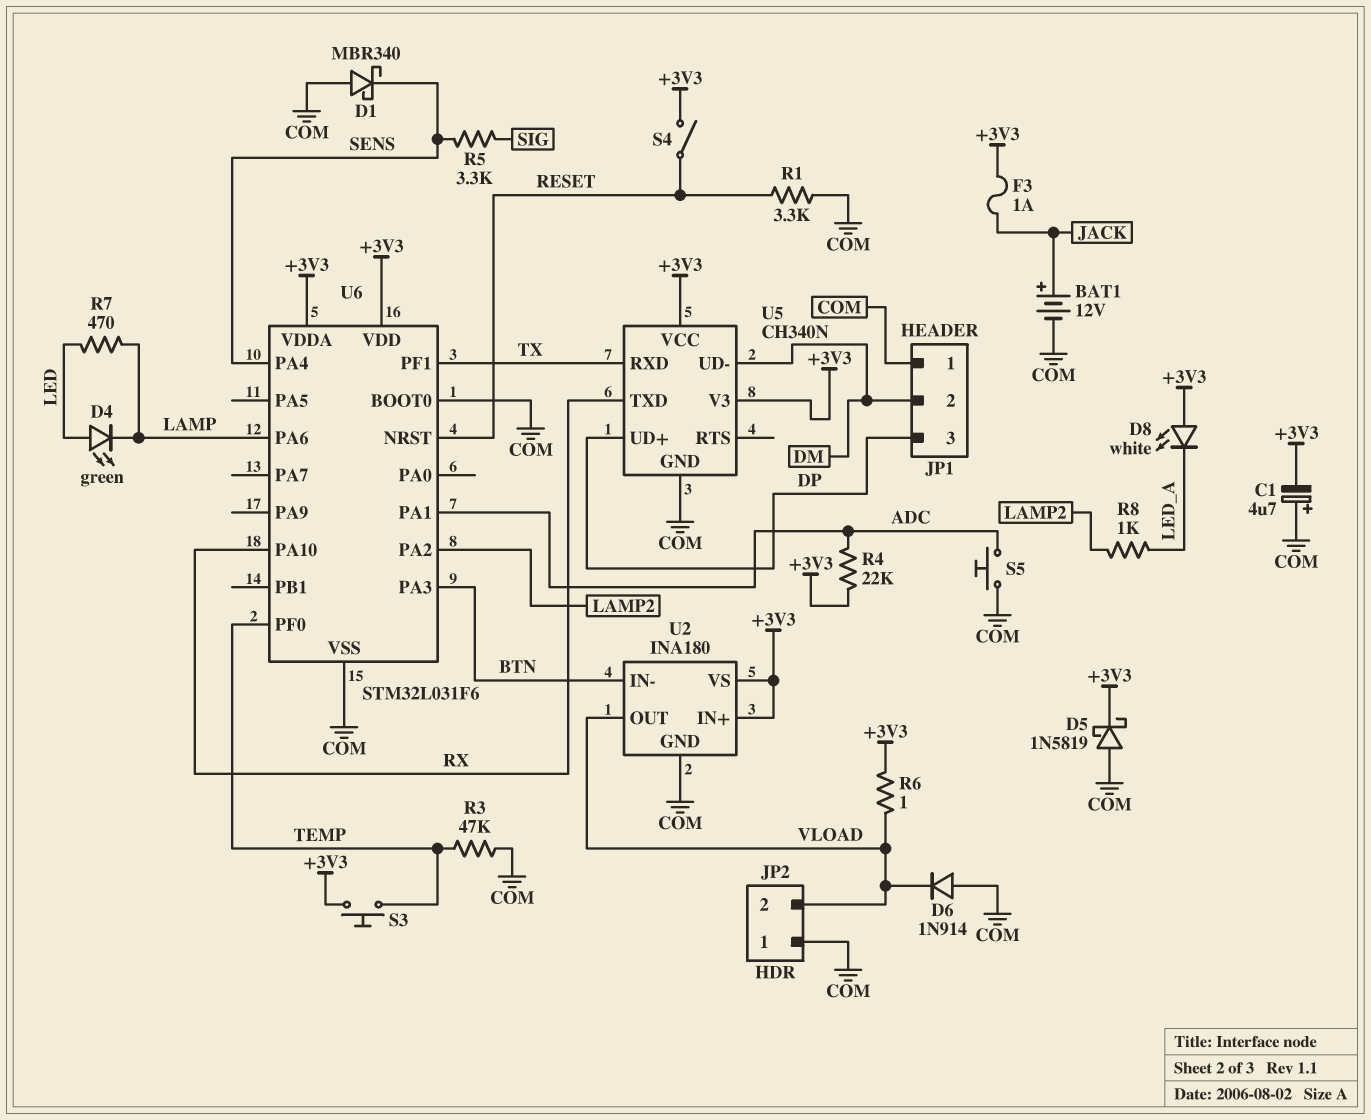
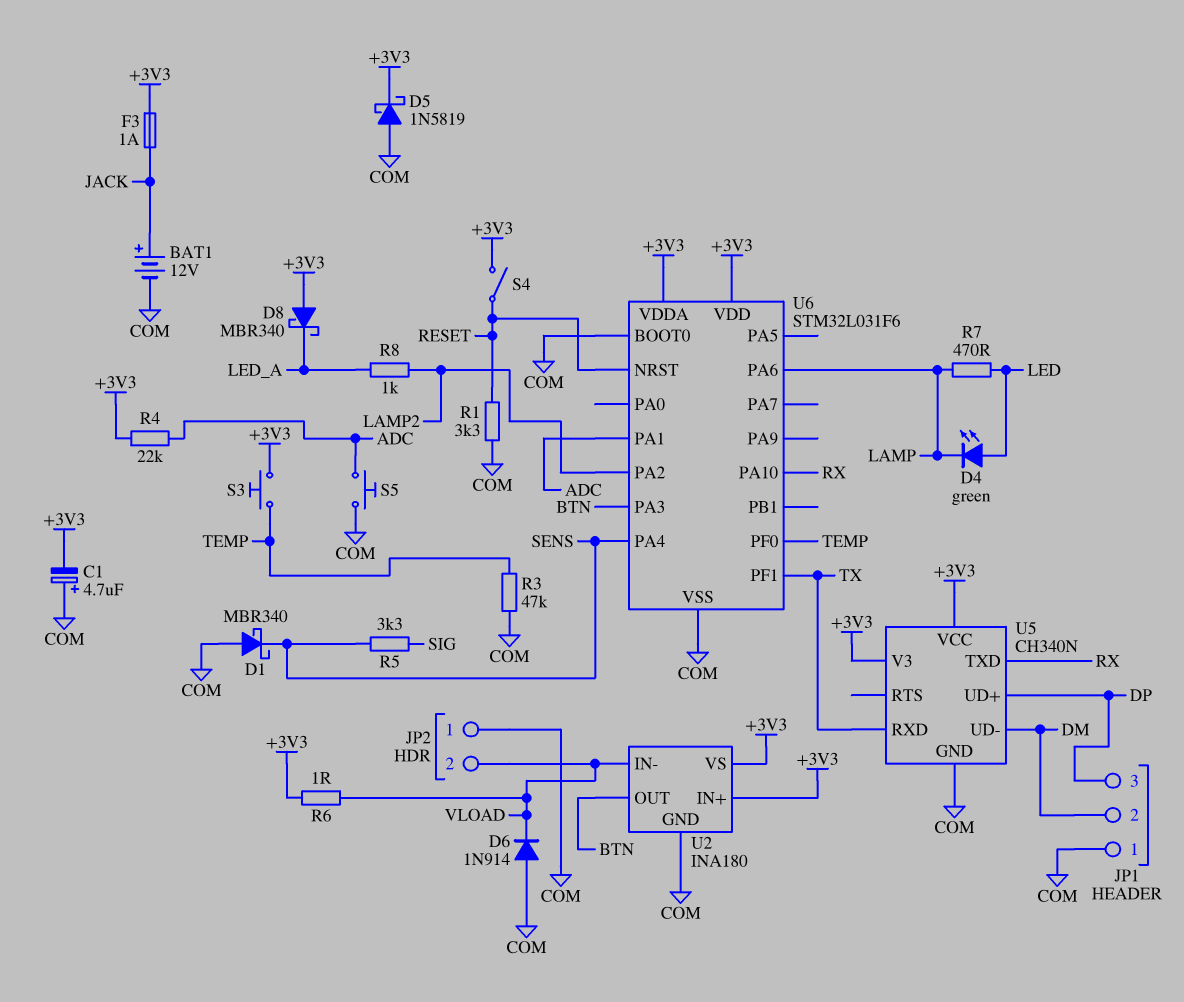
D8: LED white (A +3V3, K LED_A) -> schottky MBR340 (A +3V3, K LED_A)
U2 pin IN-: BTN -> VLOAD
U2 pin OUT: VLOAD -> BTN

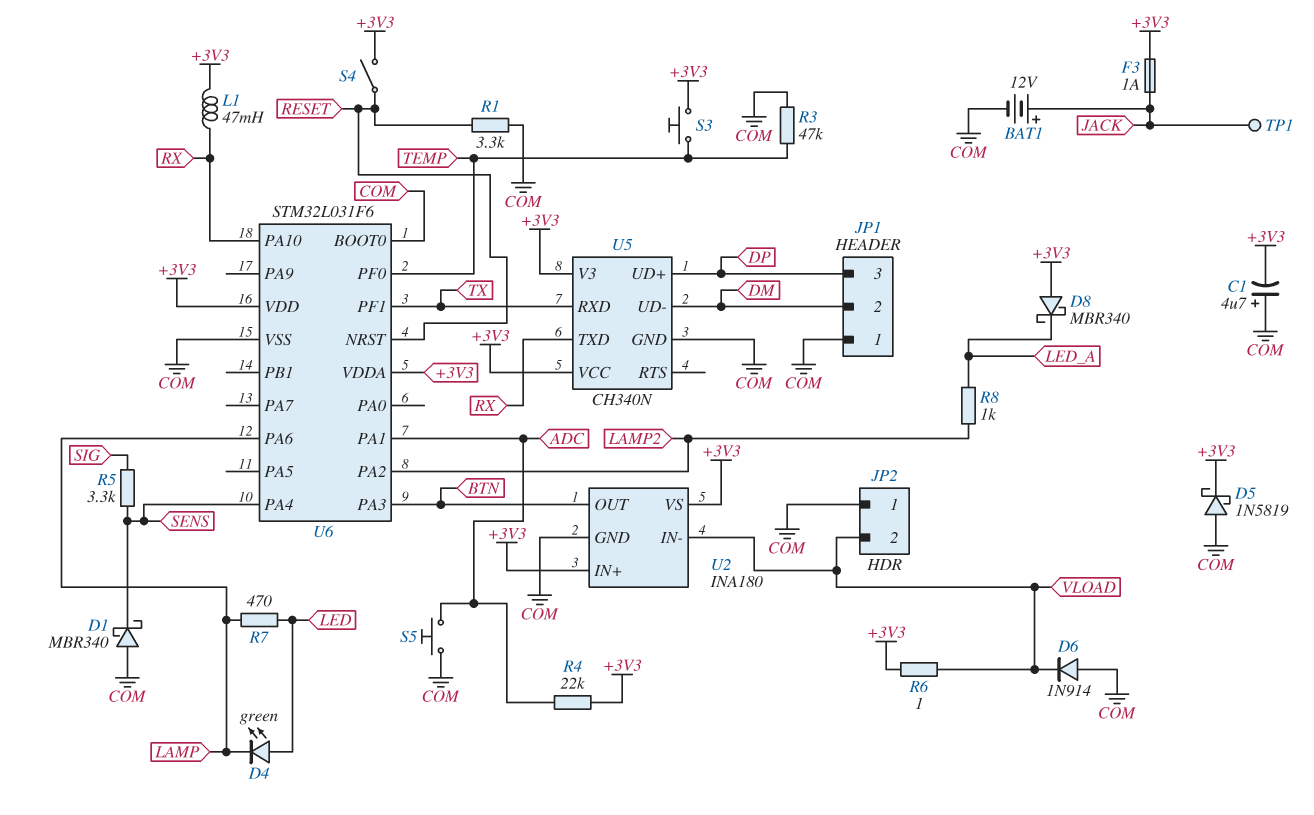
L1: none -> 47mH (+3V3, RX)
TP1: none -> test point (JACK)

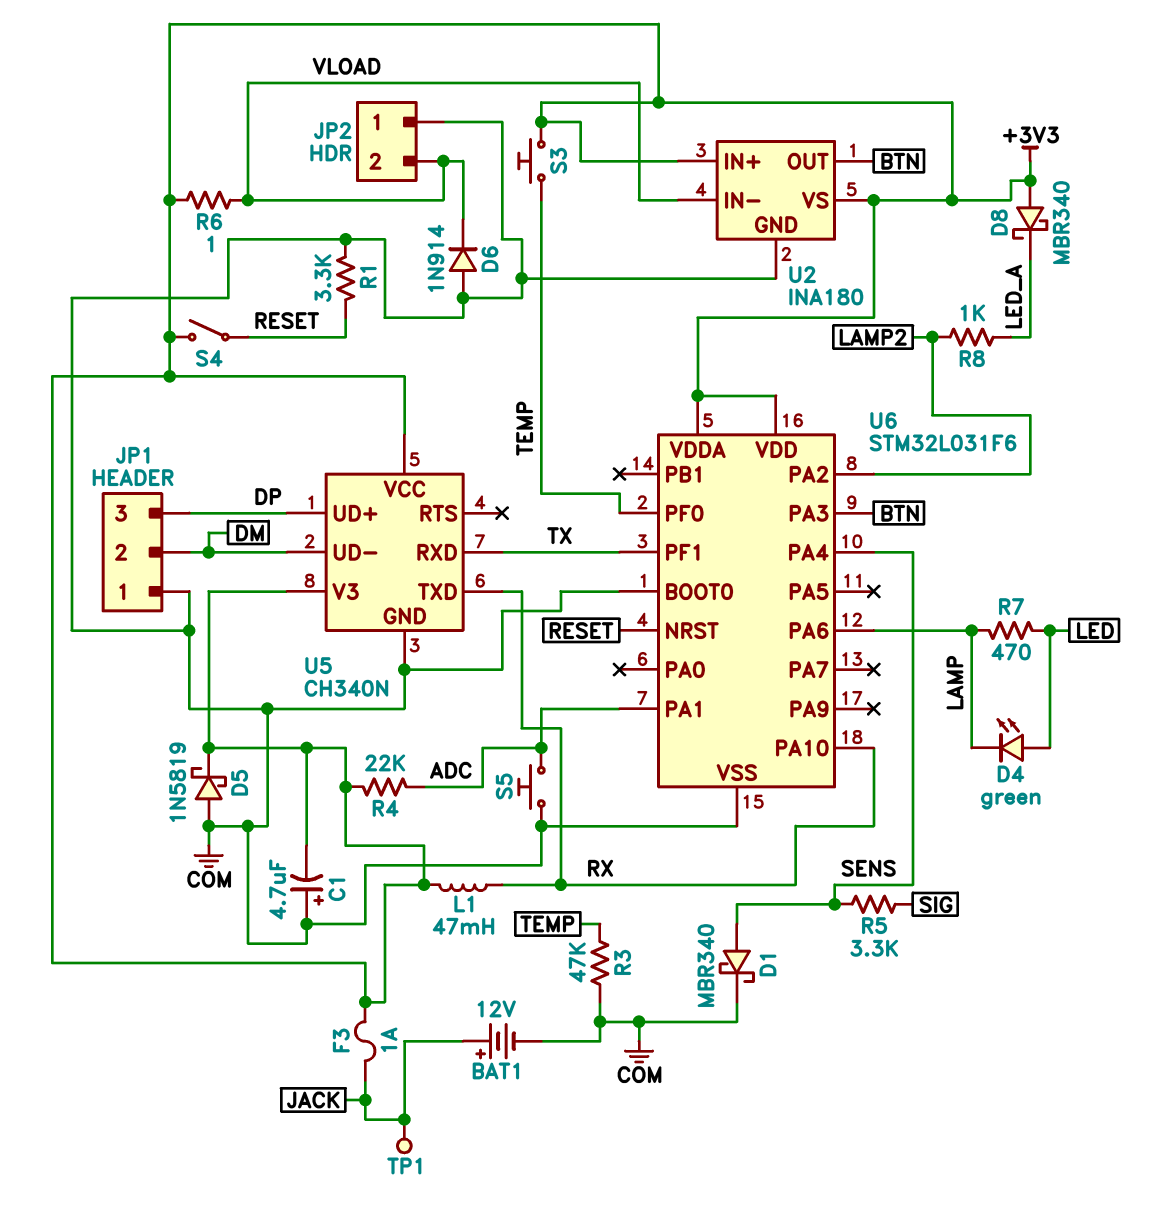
D1: schottky MBR340 (A COM, K SENS) -> schottky MBR340 (A SENS, K COM)

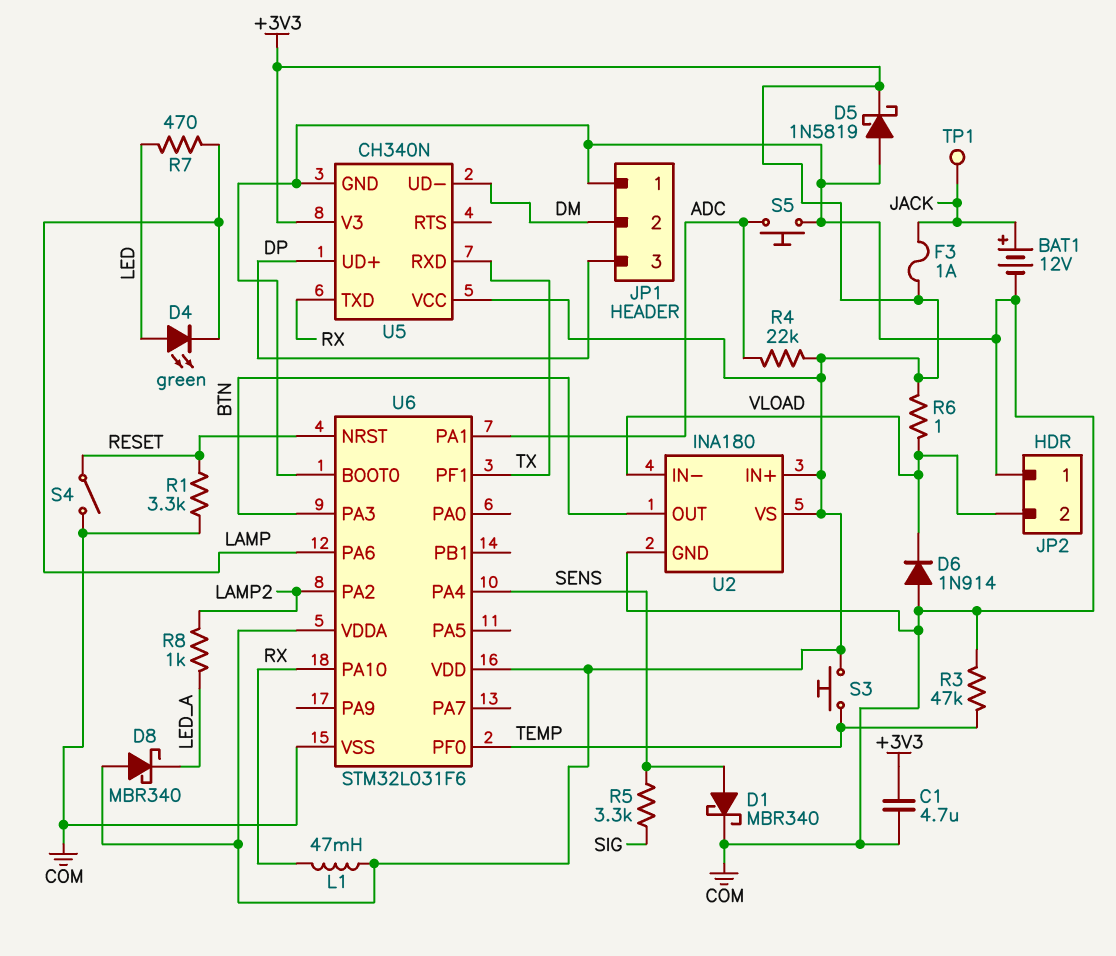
C1: 4.7uF (plus COM, minus +3V3) -> 4.7uF (+3V3, COM)
S4: switch (+3V3, RESET) -> switch (COM, RESET)

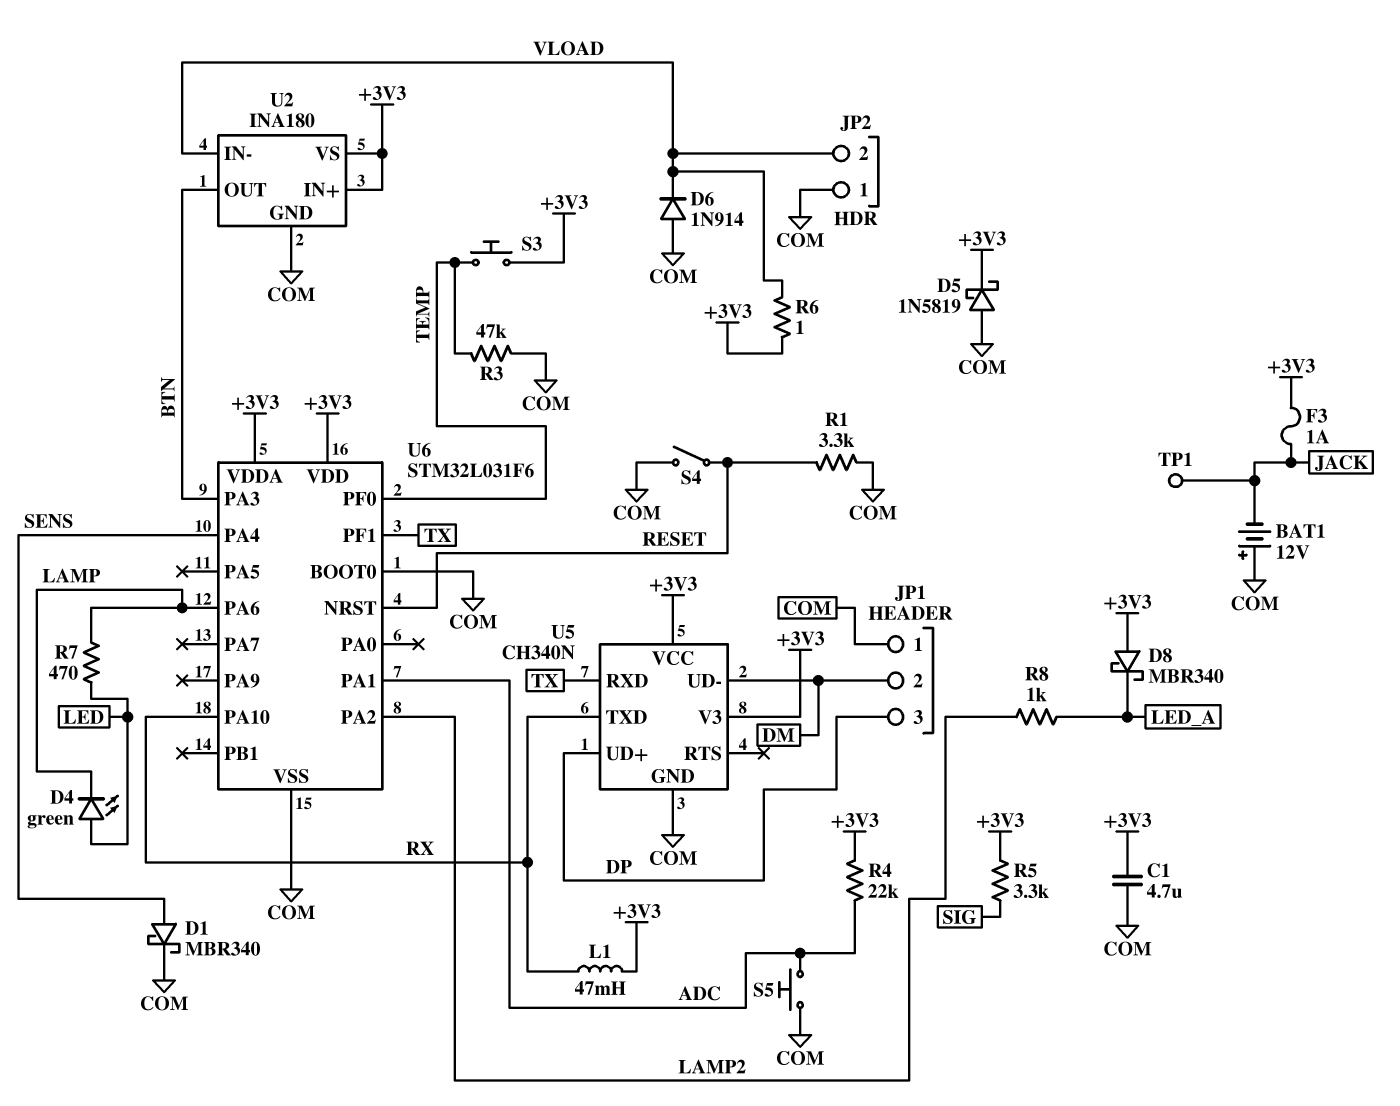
BAT1: 12V (plus JACK, minus COM) -> 12V (plus COM, minus JACK)
R5: 3.3k (SENS, SIG) -> 3.3k (+3V3, SIG)

